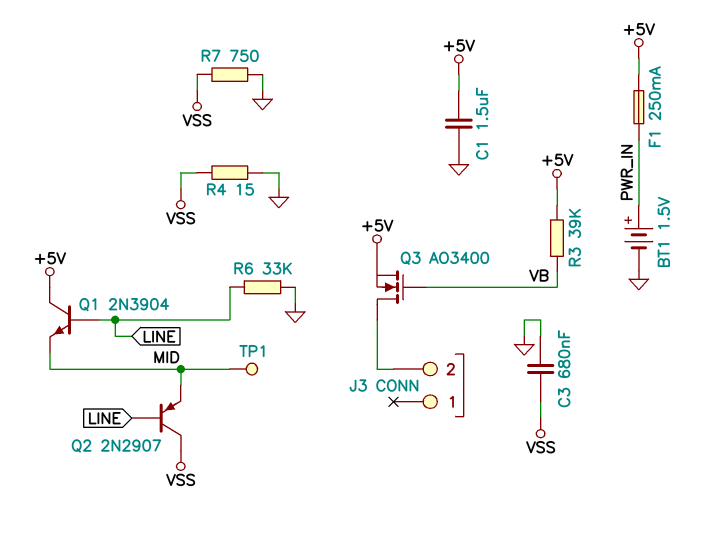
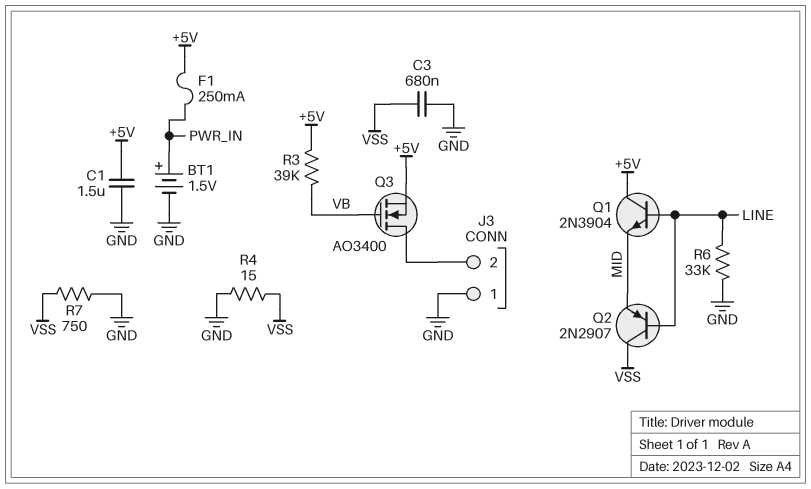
J3 pin 1: none -> GND
TP1: test point (MID) -> none

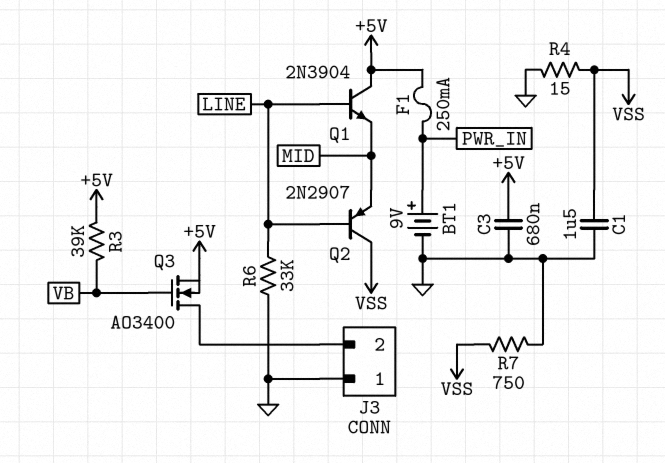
BT1: 1.5V (plus PWR_IN, minus GND) -> 9V (plus PWR_IN, minus GND)
C1: 1.5uF (+5V, GND) -> 1.5uF (GND, VSS)
C3: 680nF (GND, VSS) -> 680nF (+5V, GND)

